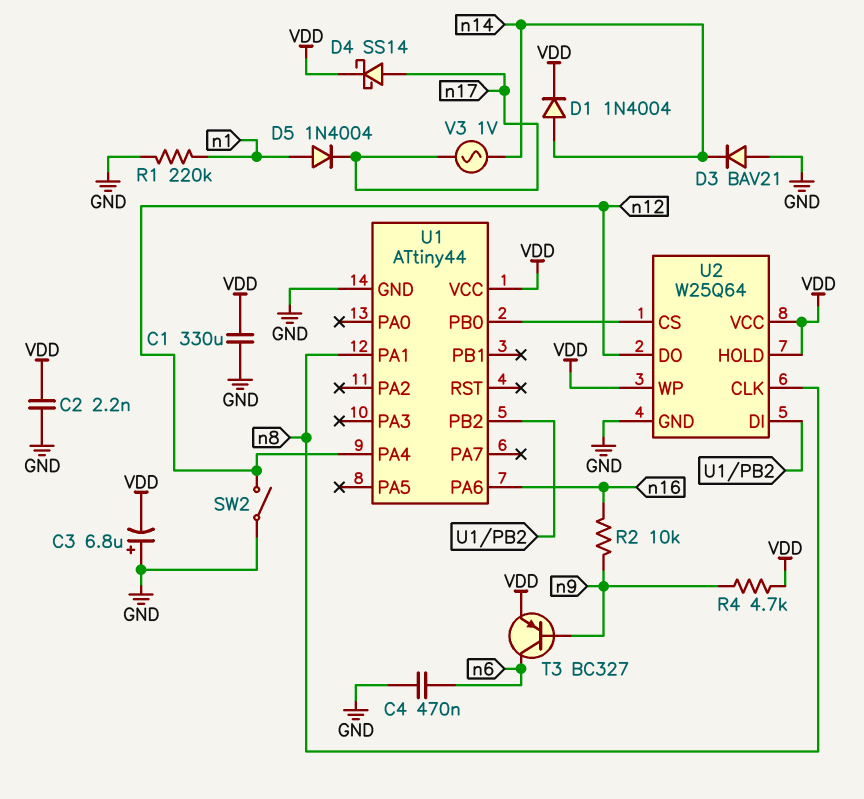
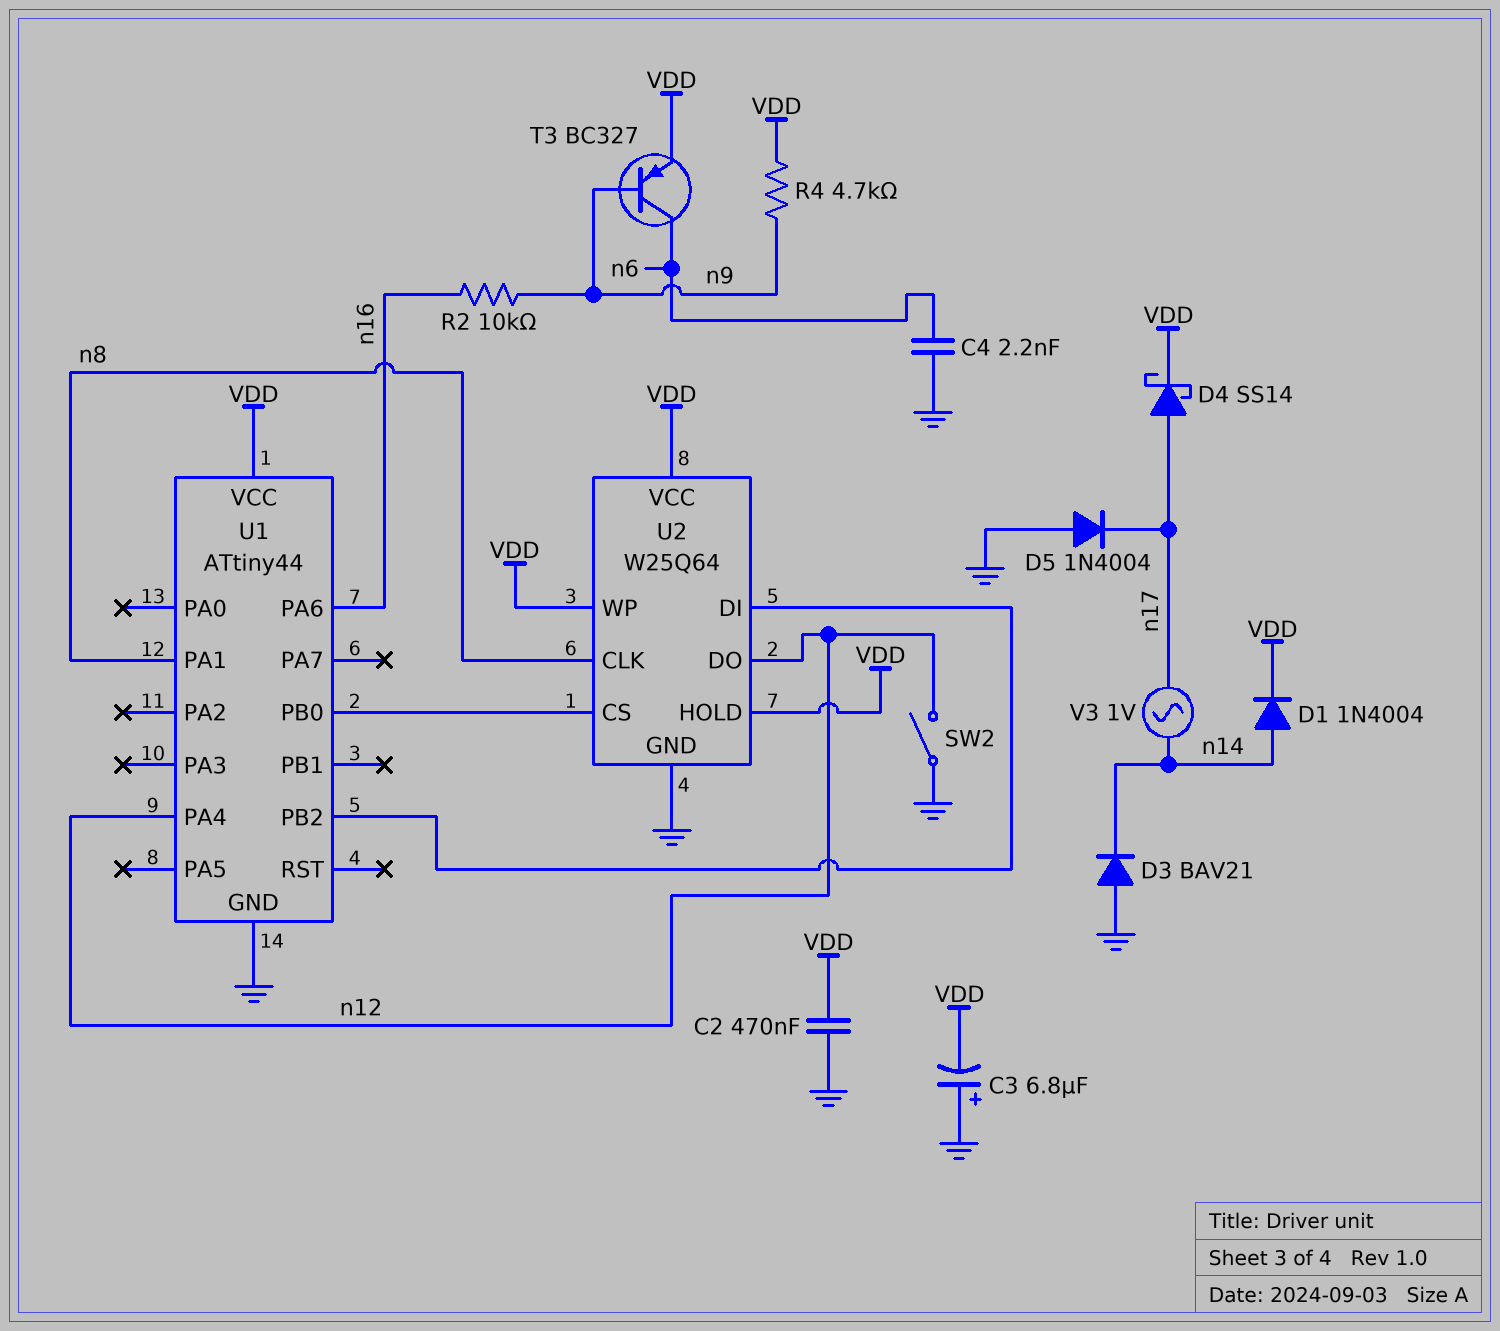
C1: 330uF (GND, VDD) -> none
C2: 2.2nF (GND, VDD) -> 470nF (GND, VDD)
C4: 470nF (GND, n6) -> 2.2nF (GND, n6)
D5: diode 1N4004 (A n1, K n17) -> diode 1N4004 (A GND, K n17)
R1: 220k (GND, n1) -> none

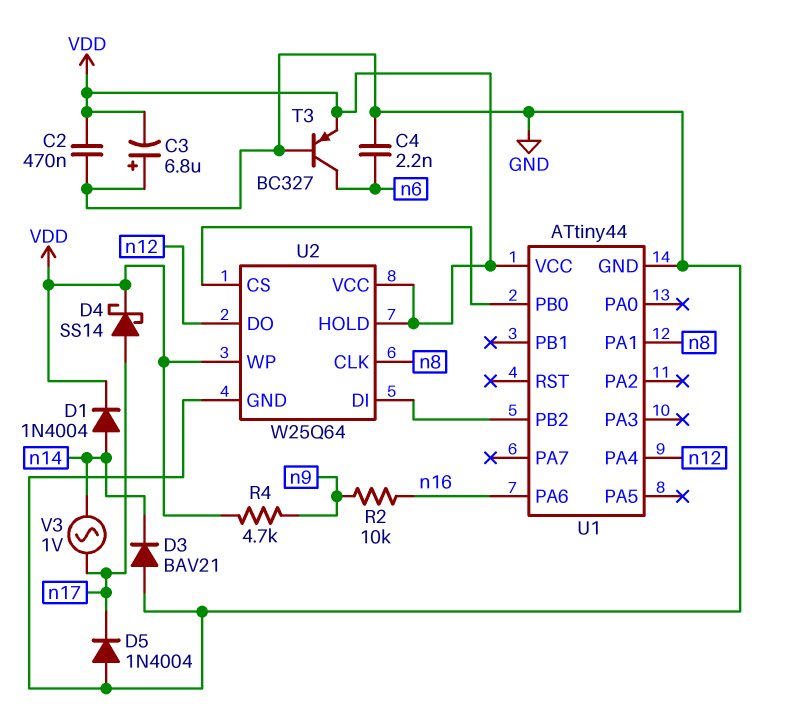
SW2: switch (GND, n12) -> none
T3: PNP BC327 (B n9, C n6, E VDD) -> PNP BC327 (B GND, C n6, E VDD)

